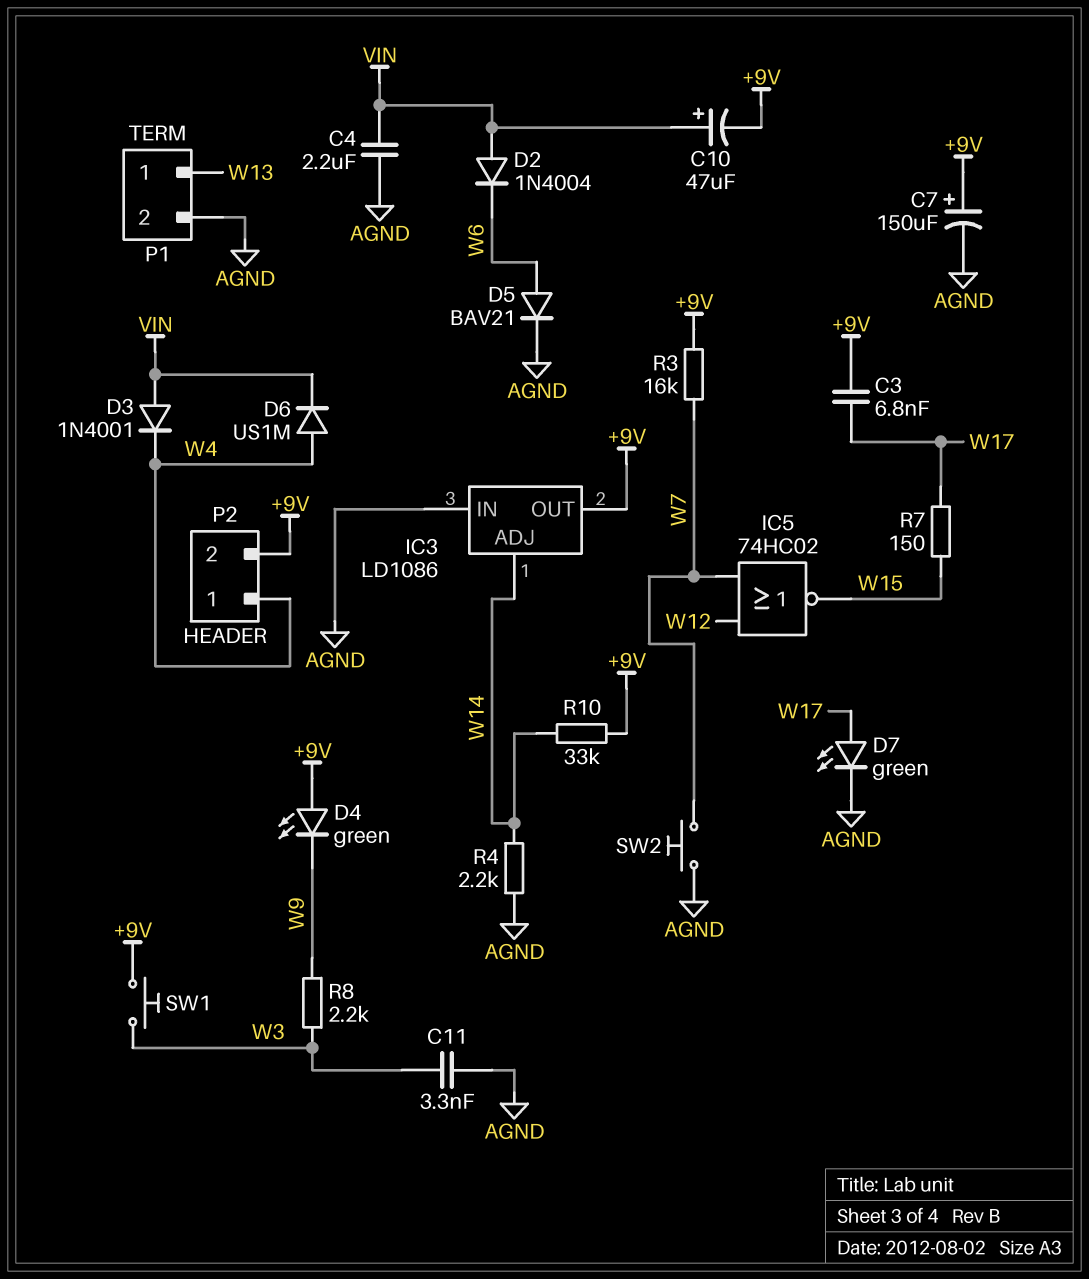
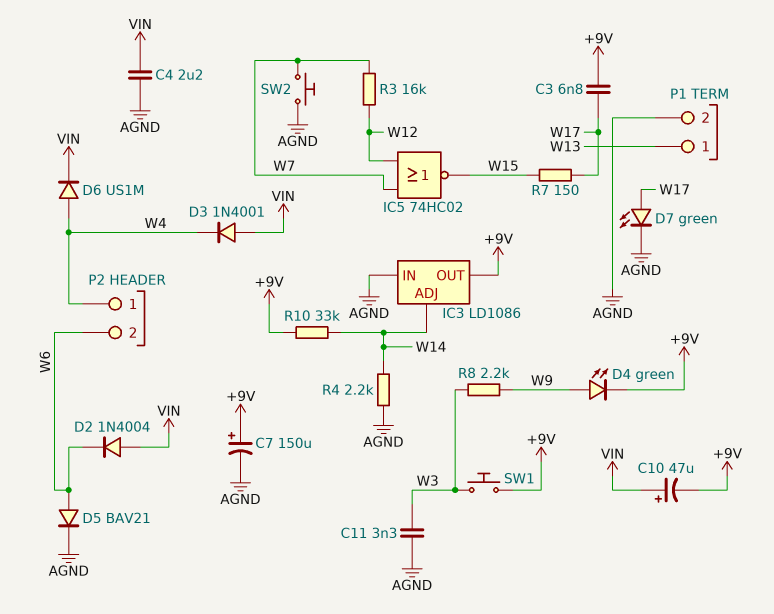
D4: LED green (A +9V, K W9) -> LED green (A W9, K +9V)
P2 pin 2: +9V -> W6
R3: 16k (+9V, W7) -> 16k (W7, W12)

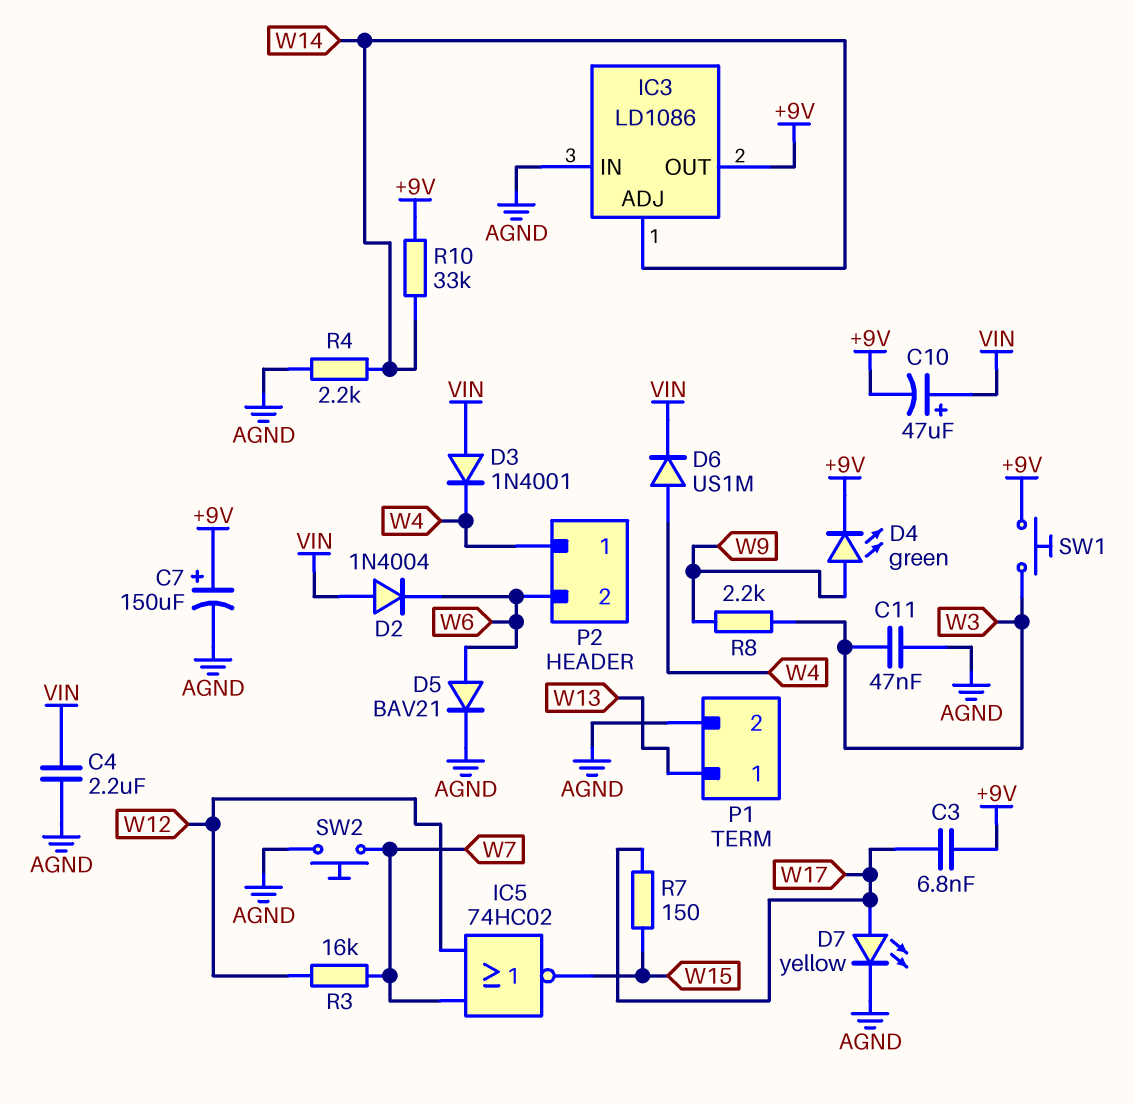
C11: 3.3nF (AGND, W3) -> 47nF (AGND, W3)
D7: LED green (A W17, K AGND) -> LED yellow (A W17, K AGND)

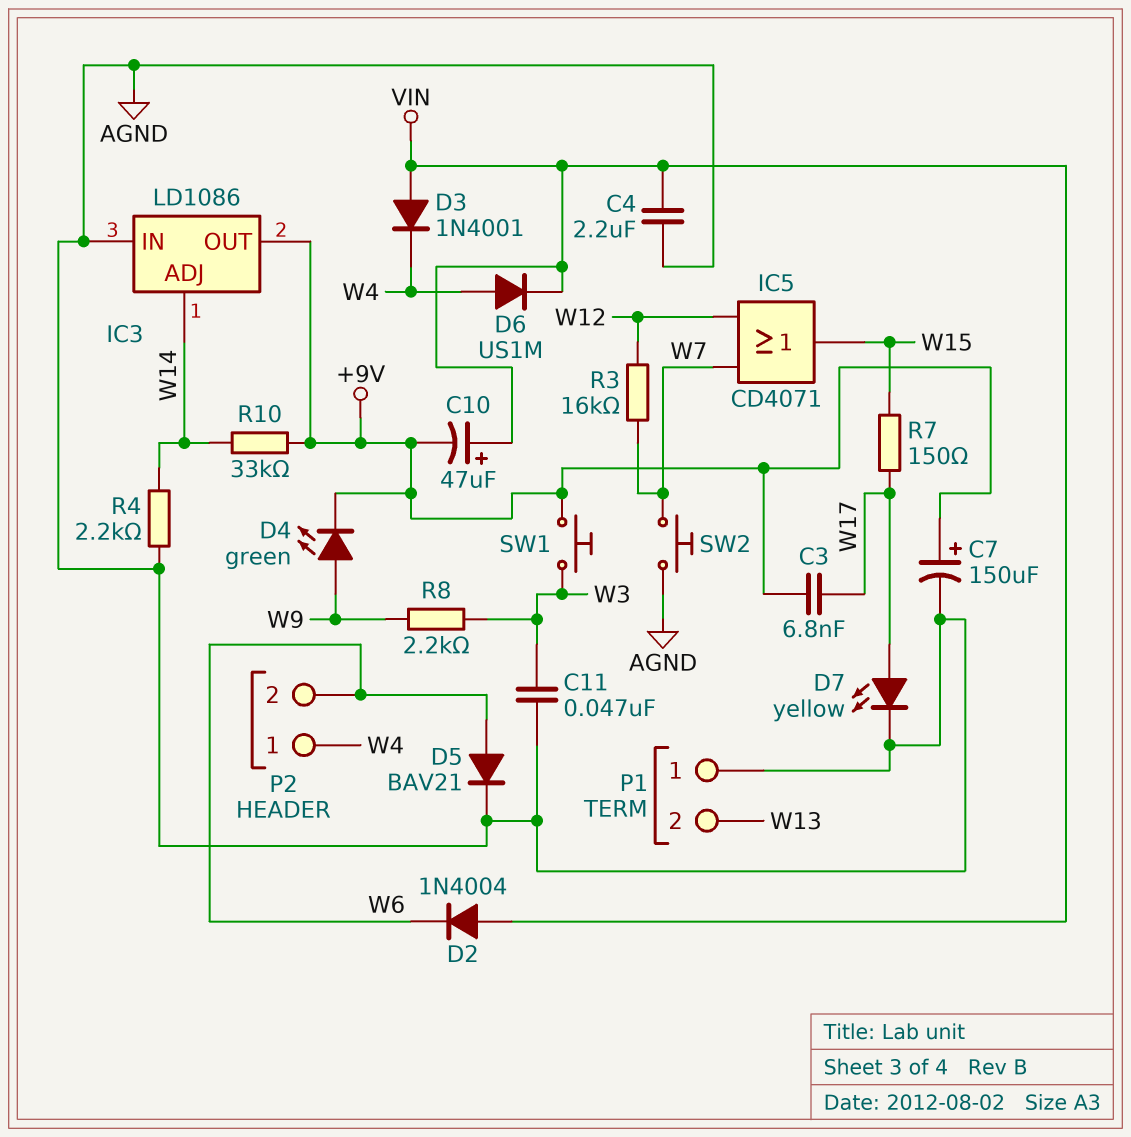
IC5: NOR 74HC02 (in W7, in W12, out W15) -> OR CD4071 (in W7, in W12, out W15)
P1 pin 1: W13 -> AGND
P1 pin 2: AGND -> W13

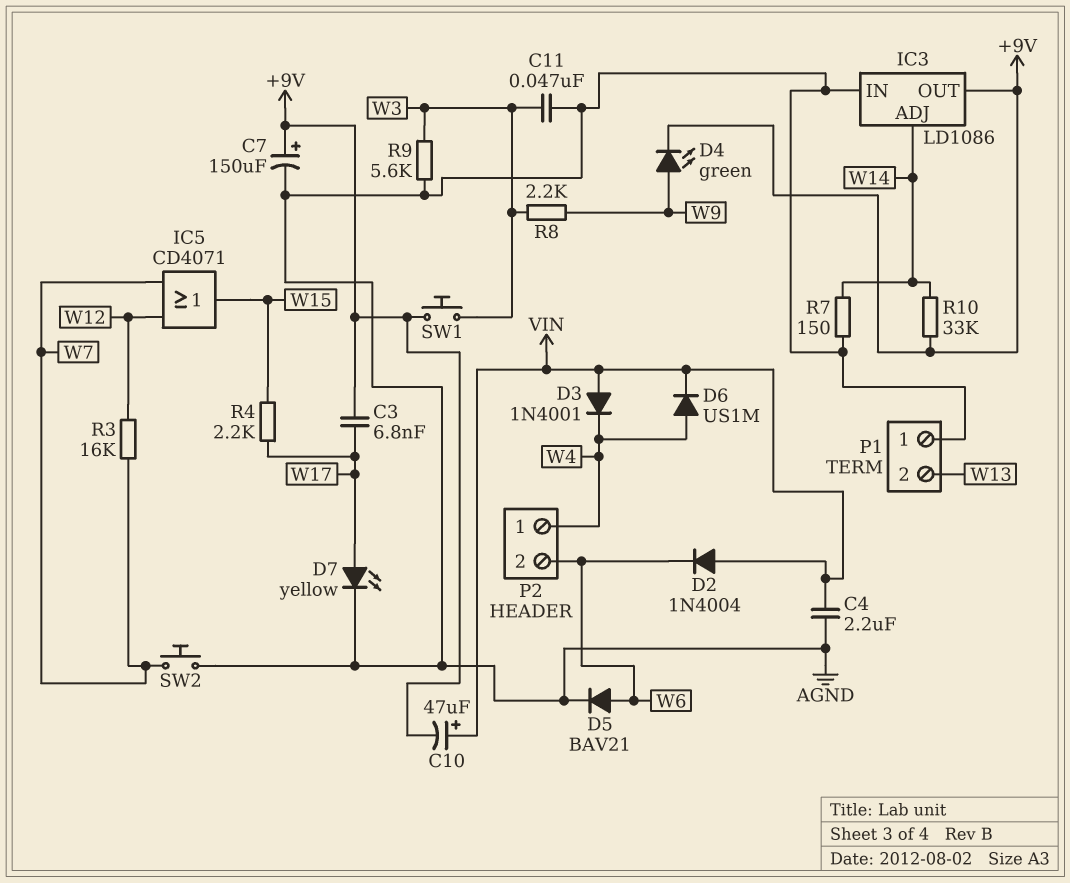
R4: 2.2k (AGND, W14) -> 2.2k (W15, W17)
R7: 150 (W15, W17) -> 150 (AGND, W14)
R9: none -> 5.6k (AGND, W3)

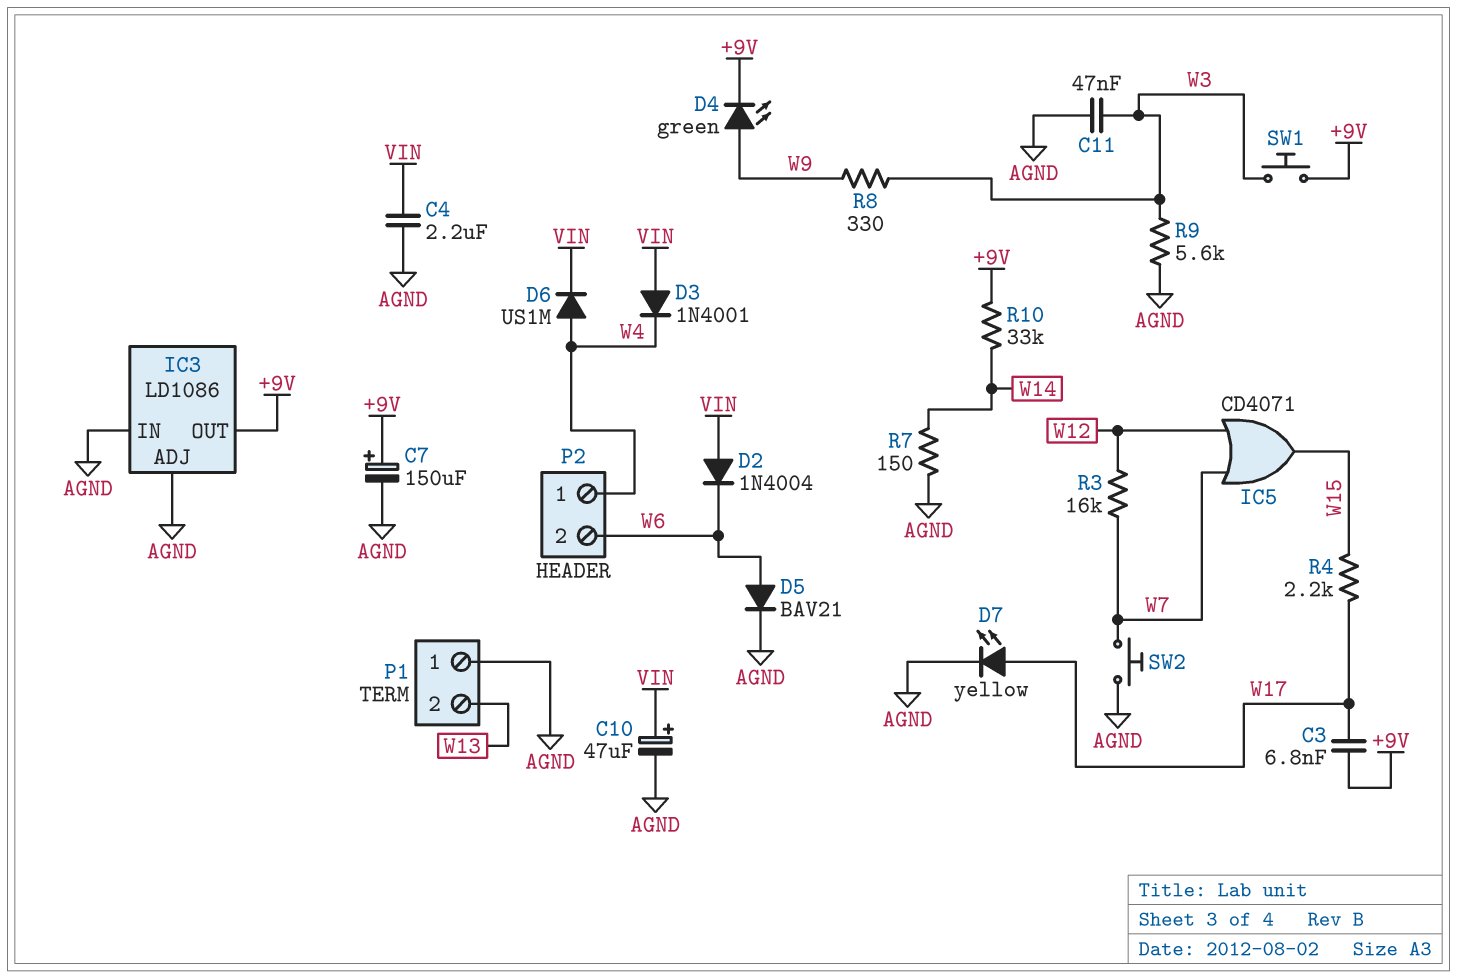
C10: 47uF (plus VIN, minus +9V) -> 47uF (plus VIN, minus AGND)
IC3 pin ADJ: W14 -> AGND
R8: 2.2k (W3, W9) -> 330 (W3, W9)

